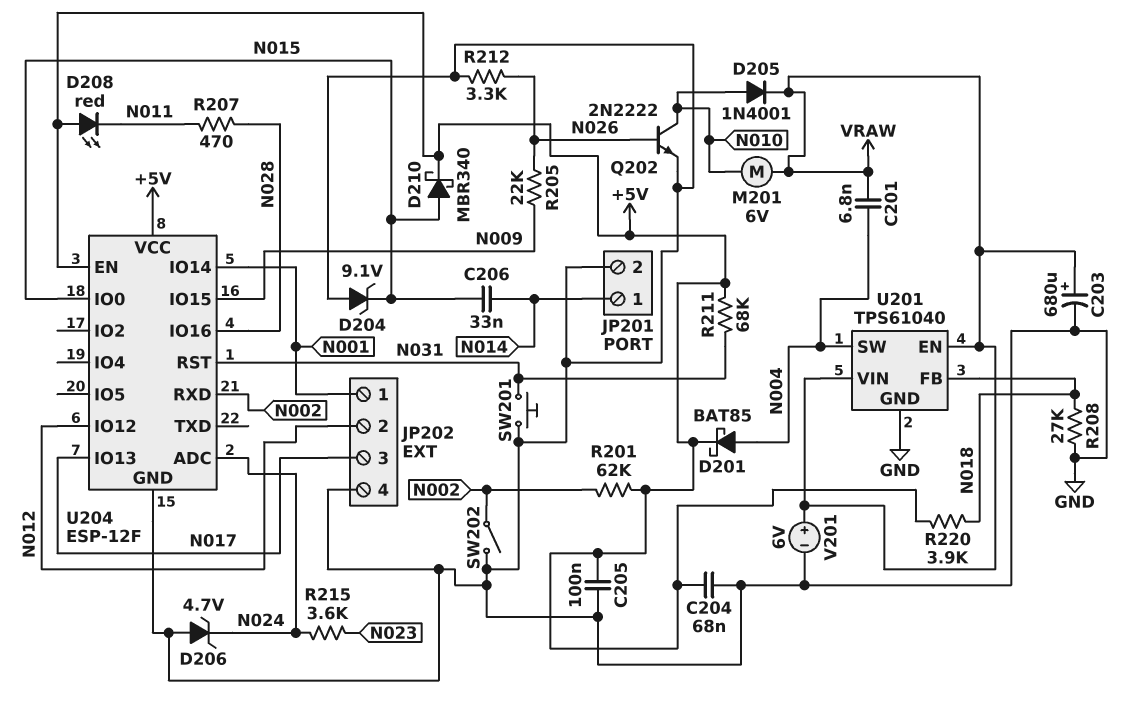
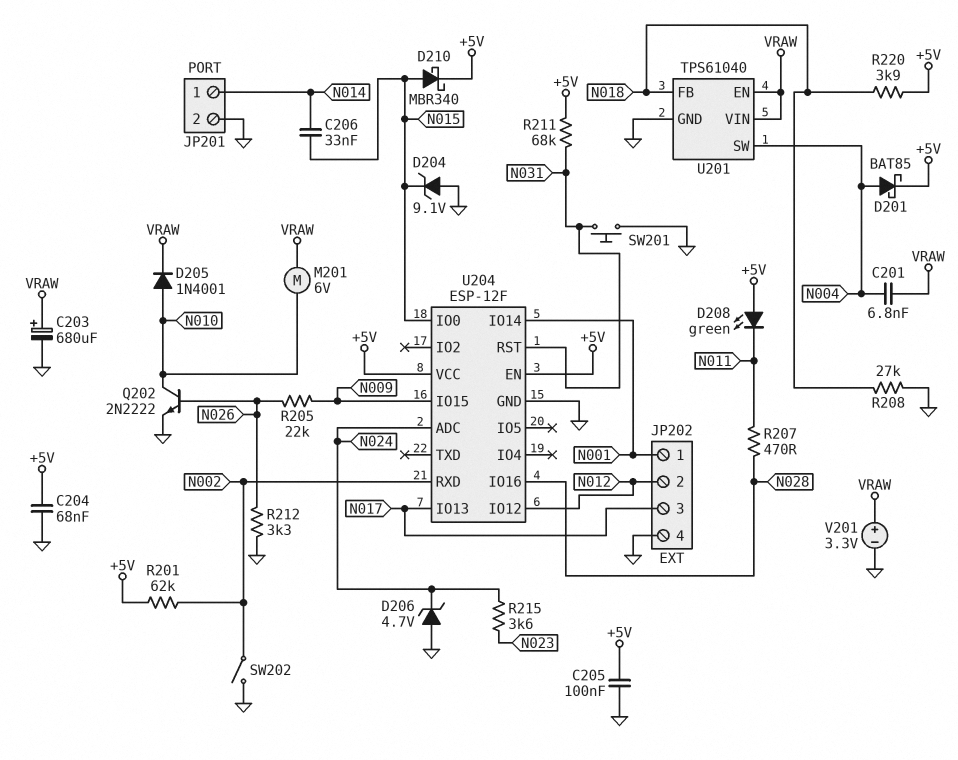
D208: LED red (A +5V, K N011) -> LED green (A +5V, K N011)
V201: 6V (plus VRAW, minus GND) -> 3.3V (plus VRAW, minus GND)

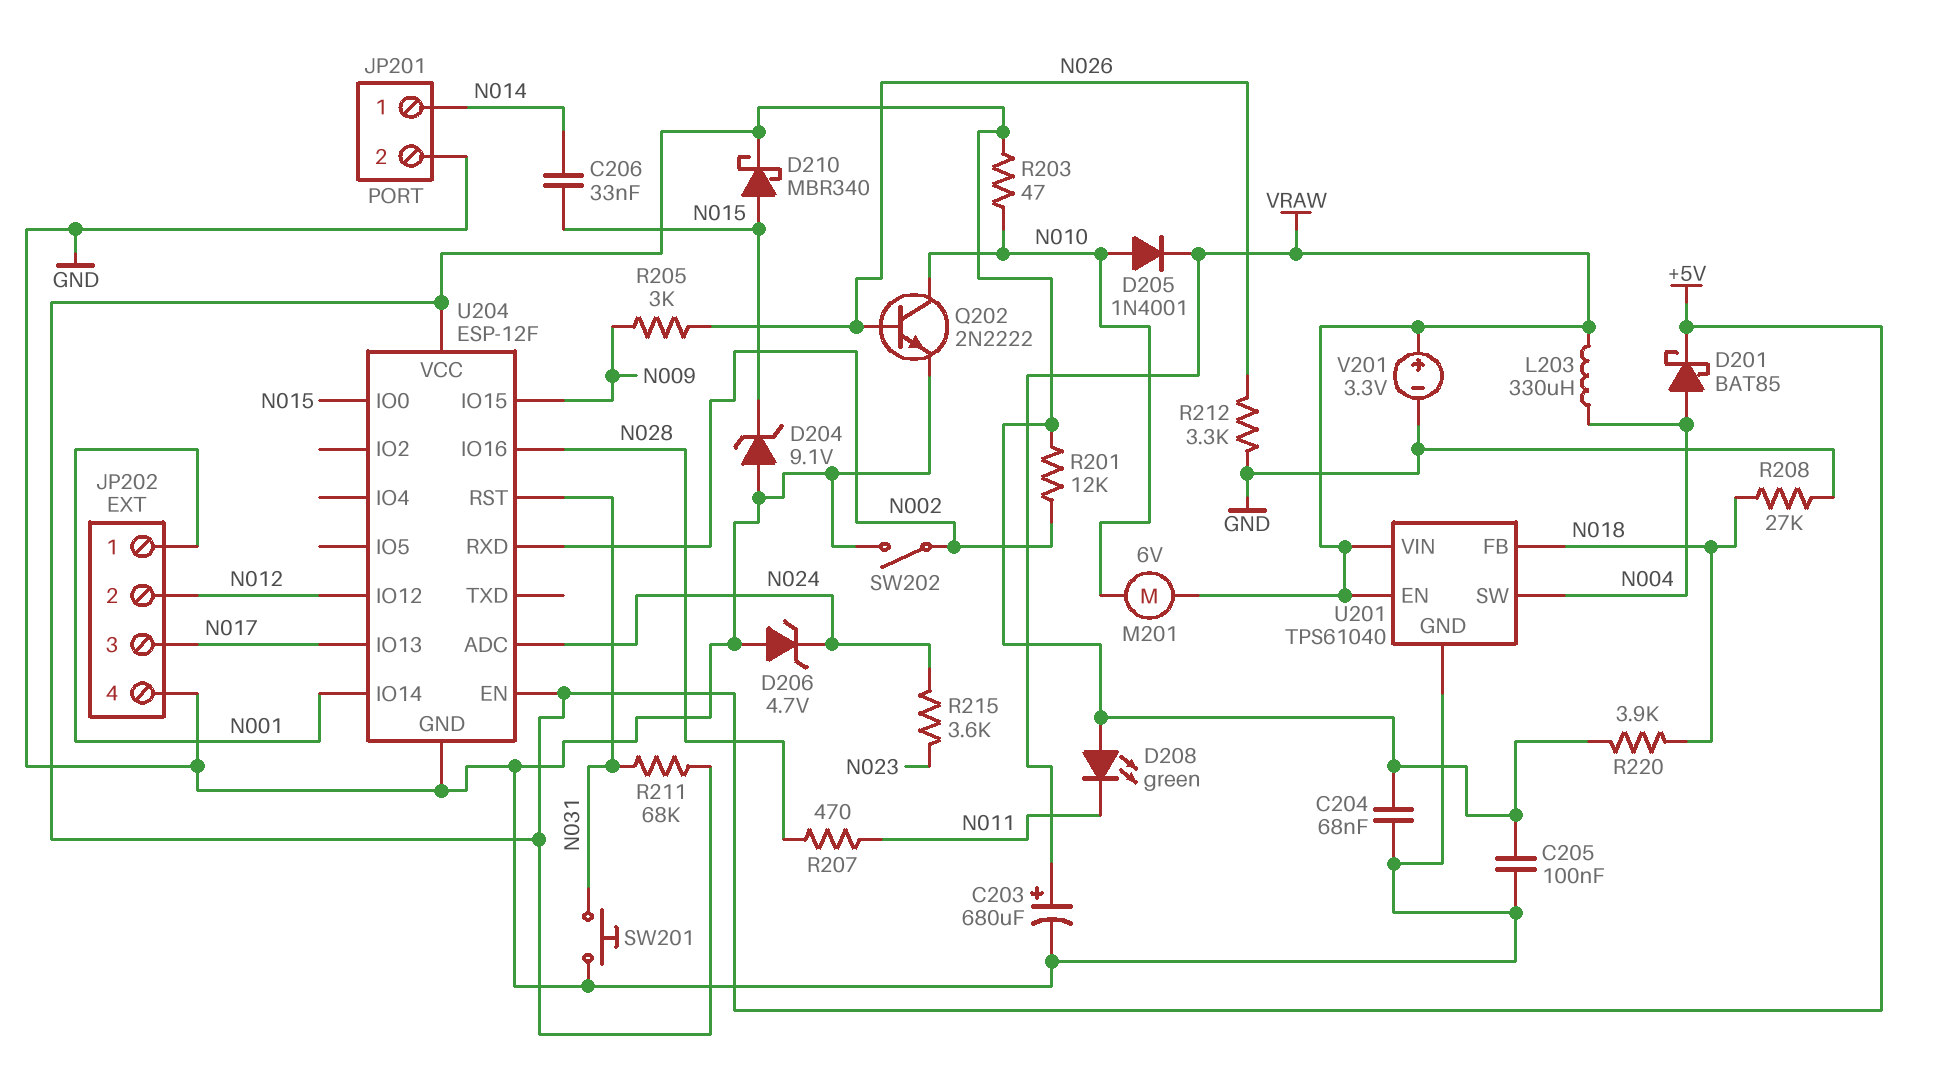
C201: 6.8nF (N004, VRAW) -> none
L203: none -> 330uH (N004, VRAW)
R201: 62k (+5V, N002) -> 12k (+5V, N002)
R203: none -> 47 (+5V, N010)
R205: 22k (N009, N026) -> 3k (N009, N026)

